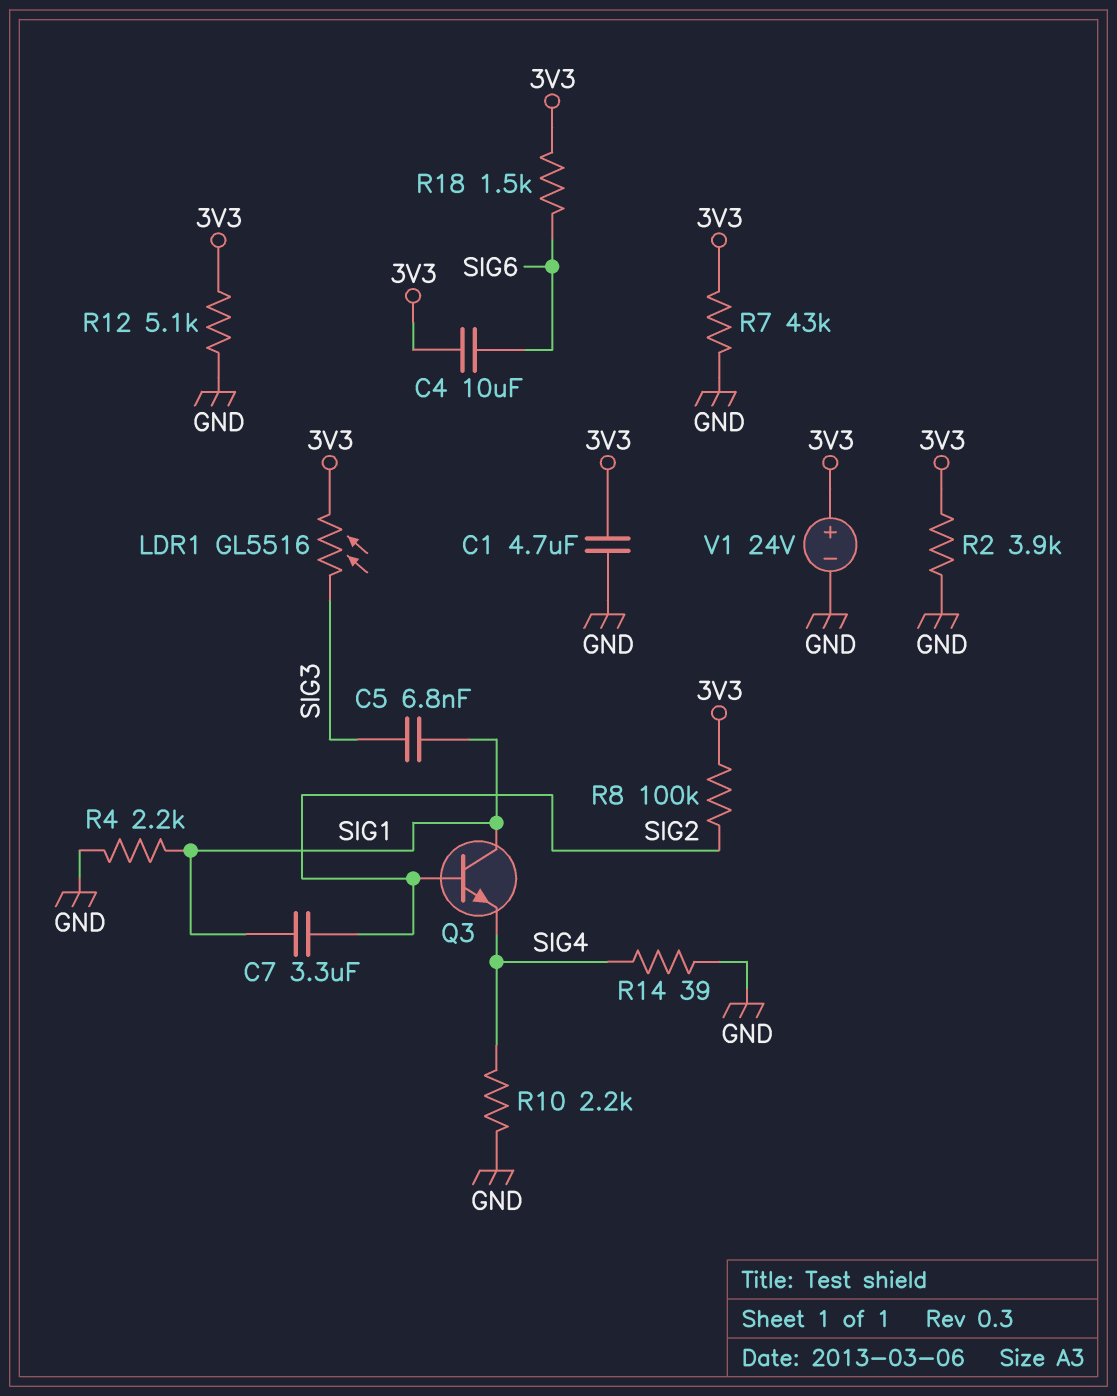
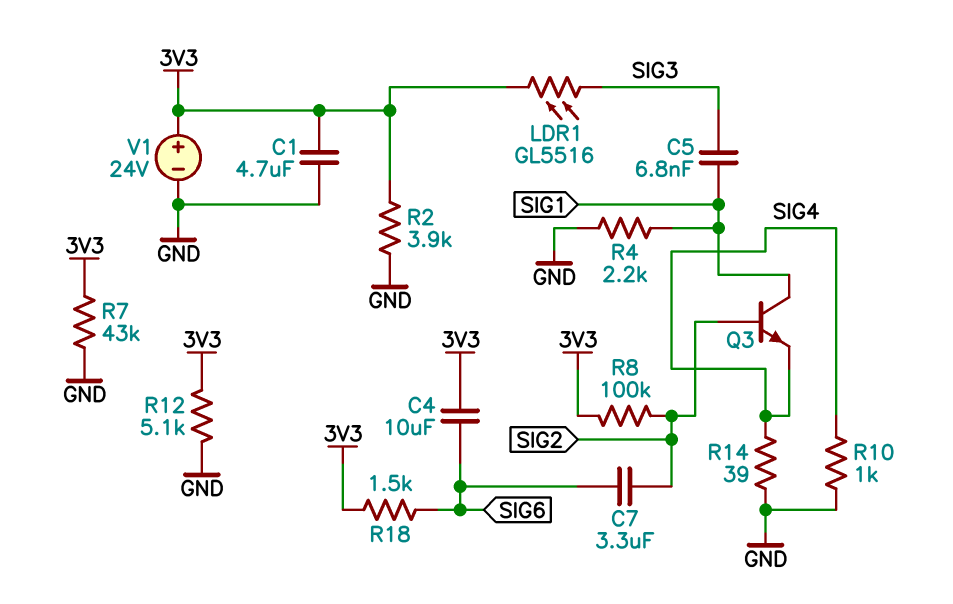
C7: 3.3uF (SIG1, SIG2) -> 3.3uF (SIG2, SIG6)
R10: 2.2k (GND, SIG4) -> 1k (GND, SIG4)

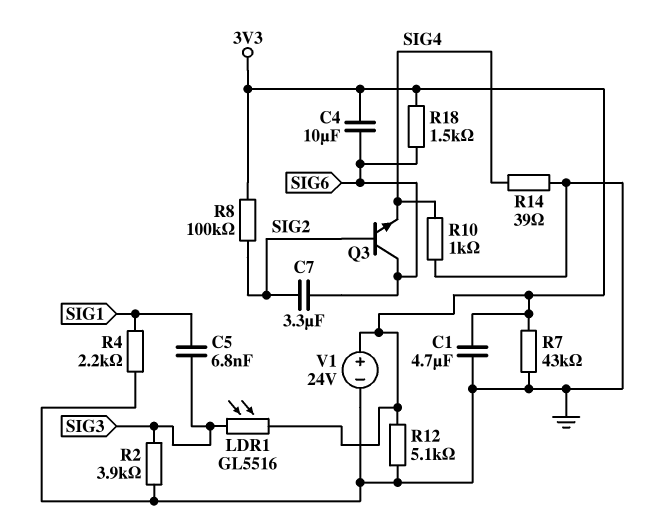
Q3: NPN (B SIG2, C SIG1, E SIG4) -> NPN (B SIG2, C SIG6, E SIG4)
R2: 3.9k (3V3, GND) -> 3.9k (GND, SIG3)

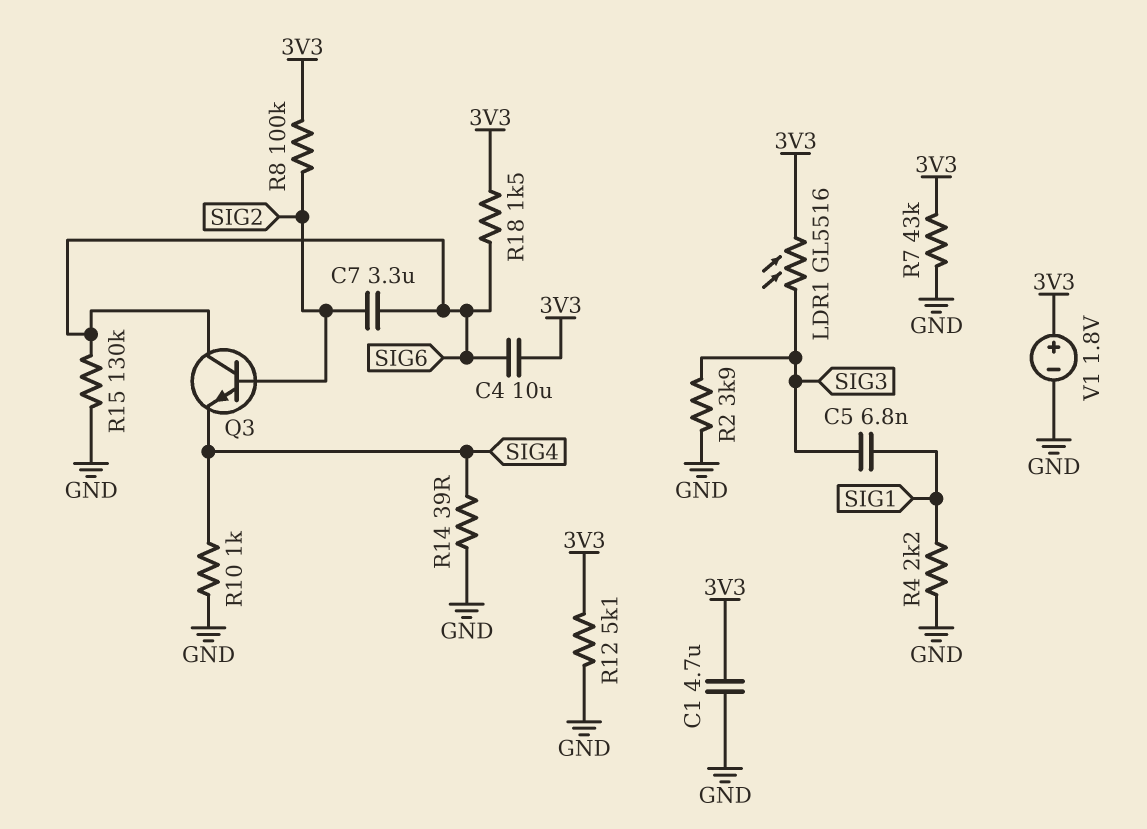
R15: none -> 130k (GND, SIG6)
V1: 24V (plus 3V3, minus GND) -> 1.8V (plus 3V3, minus GND)

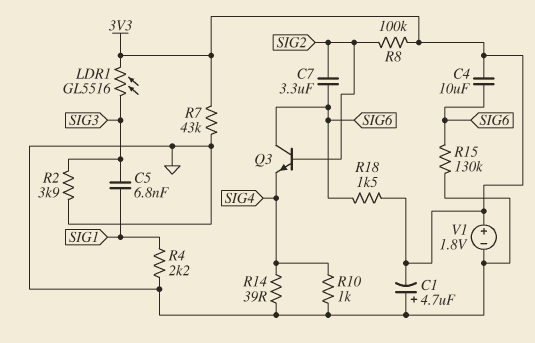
C1: 4.7uF (3V3, GND) -> 4.7uF (plus GND, minus 3V3)
R12: 5.1k (3V3, GND) -> none

